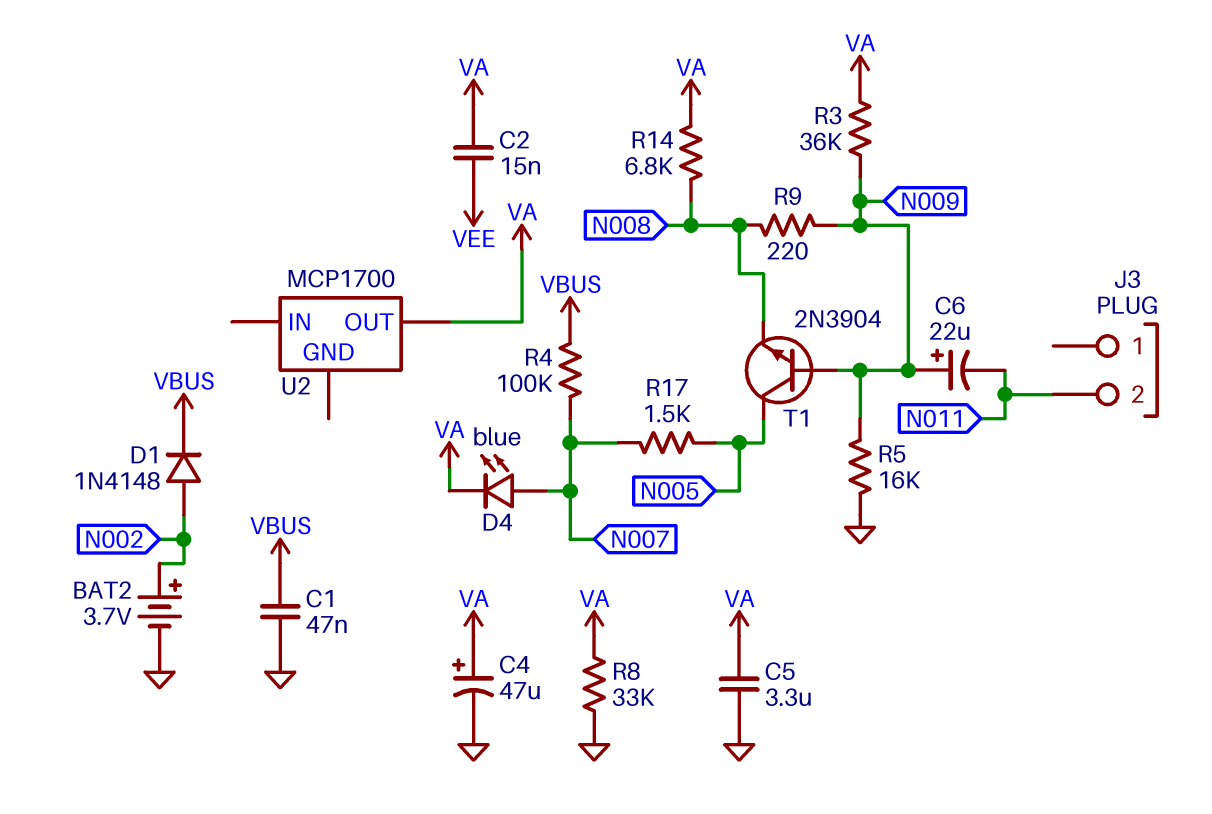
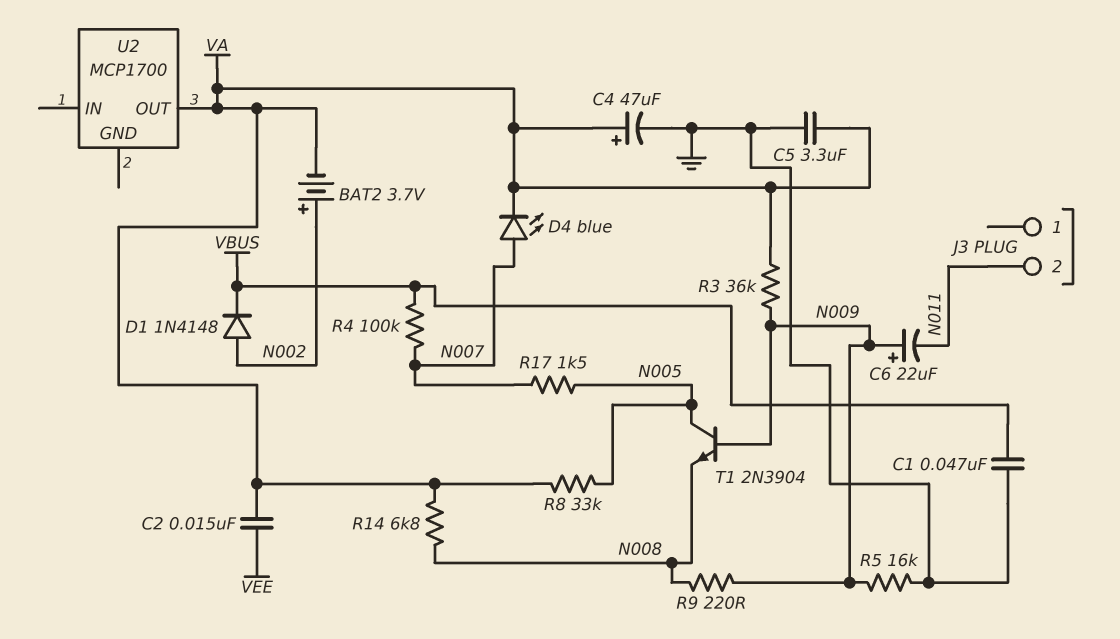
BAT2: 3.7V (plus N002, minus GND) -> 3.7V (plus N002, minus VA)
R8: 33k (GND, VA) -> 33k (N005, VA)

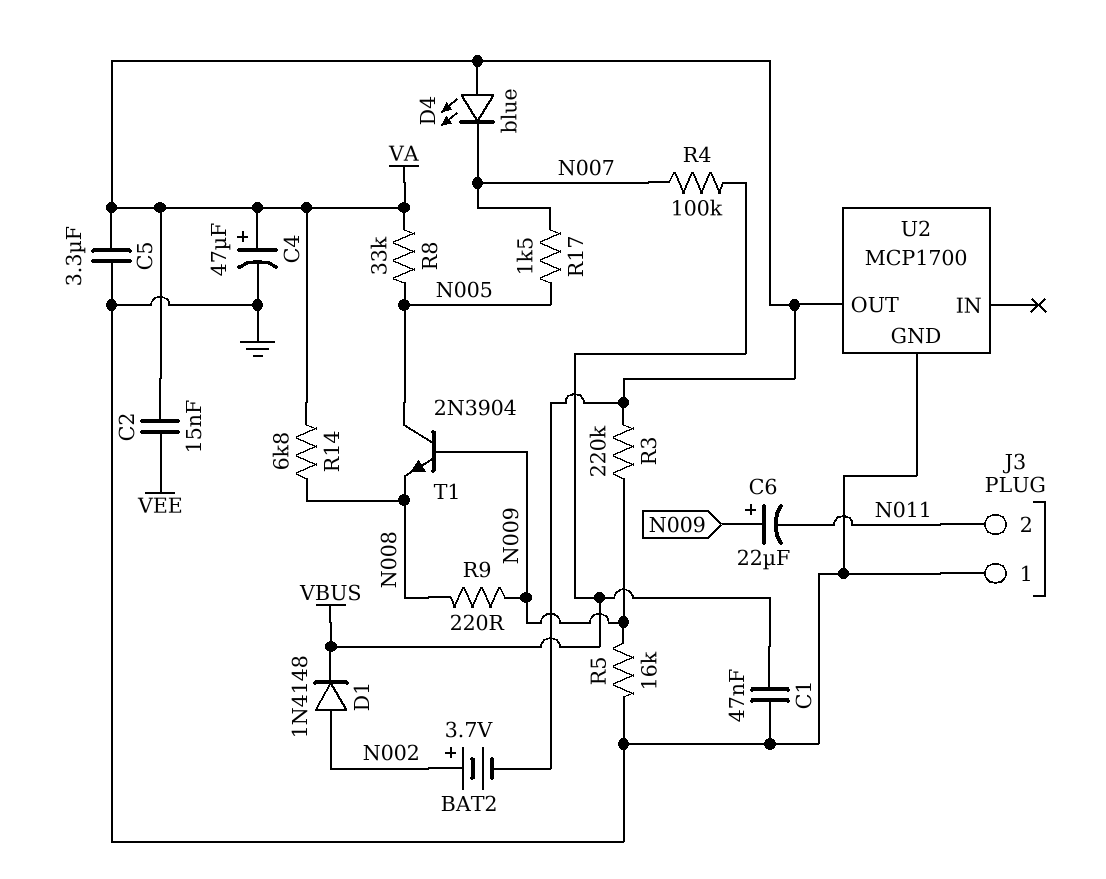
D4: LED blue (A N007, K VA) -> LED blue (A VA, K N007)
J3 pin 1: none -> GND
R3: 36k (N009, VA) -> 220k (N009, VA)
U2 pin GND: none -> GND

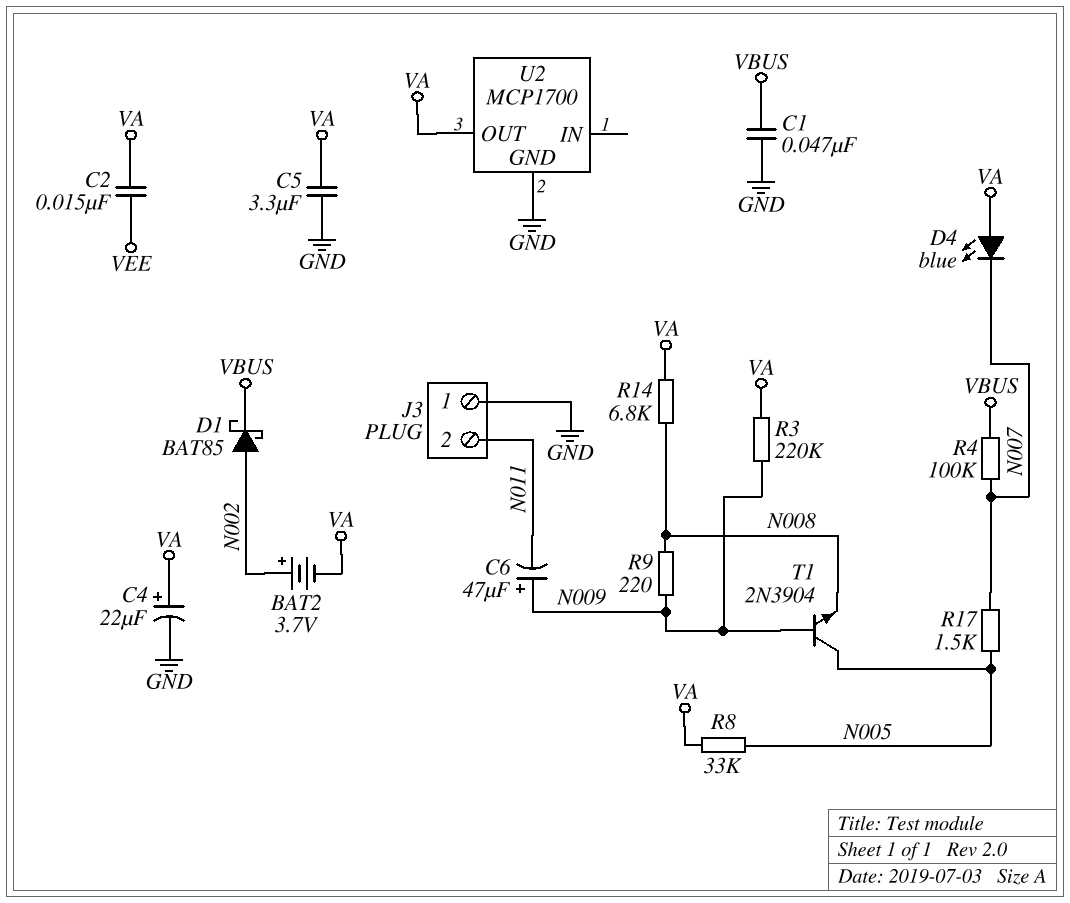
C4: 47uF (plus VA, minus GND) -> 22uF (plus VA, minus GND)
C6: 22uF (plus N009, minus N011) -> 47uF (plus N009, minus N011)
D1: diode 1N4148 (A N002, K VBUS) -> schottky BAT85 (A N002, K VBUS)
R5: 16k (GND, N009) -> none

